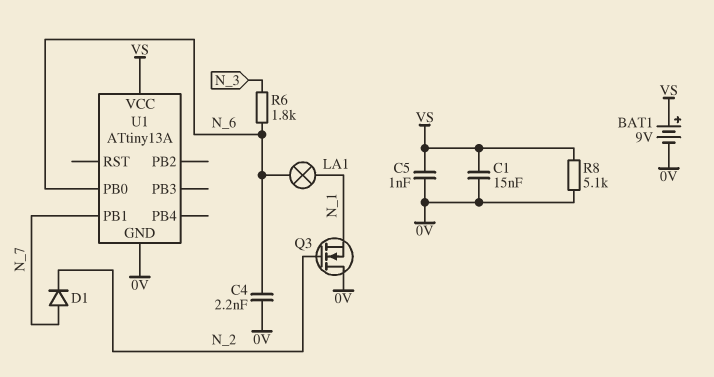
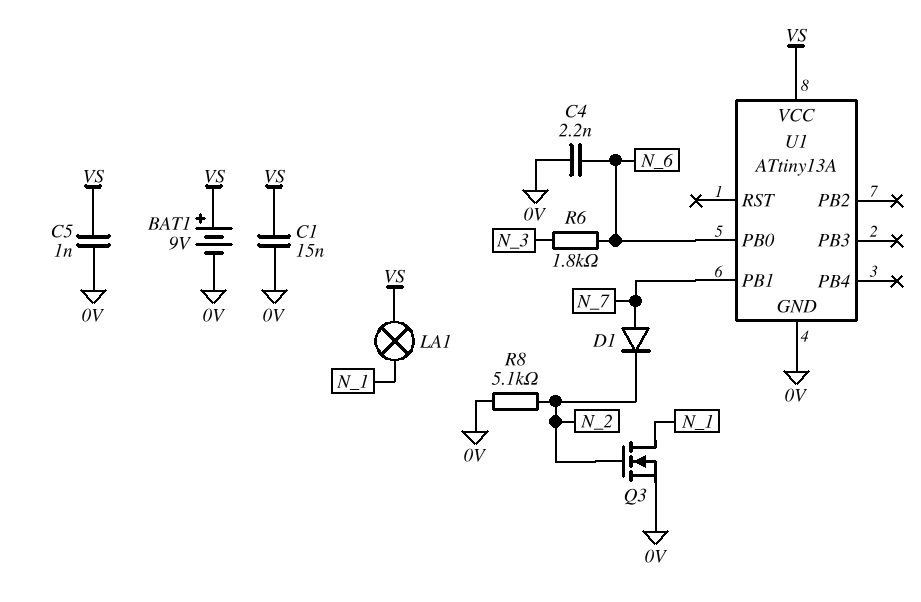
LA1: lamp (N_1, N_6) -> lamp (N_1, VS)
Q3: NMOS (G N_2, D 0V, S N_1) -> NMOS (G N_2, D N_1, S 0V)
R8: 5.1k (0V, VS) -> 5.1k (0V, N_2)

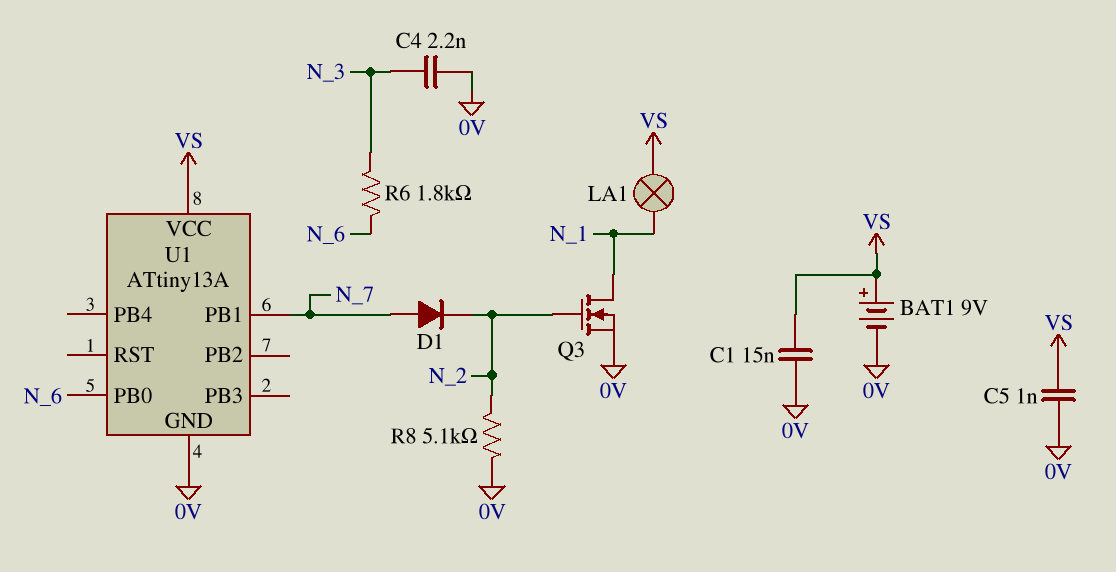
C4: 2.2nF (0V, N_6) -> 2.2nF (0V, N_3)

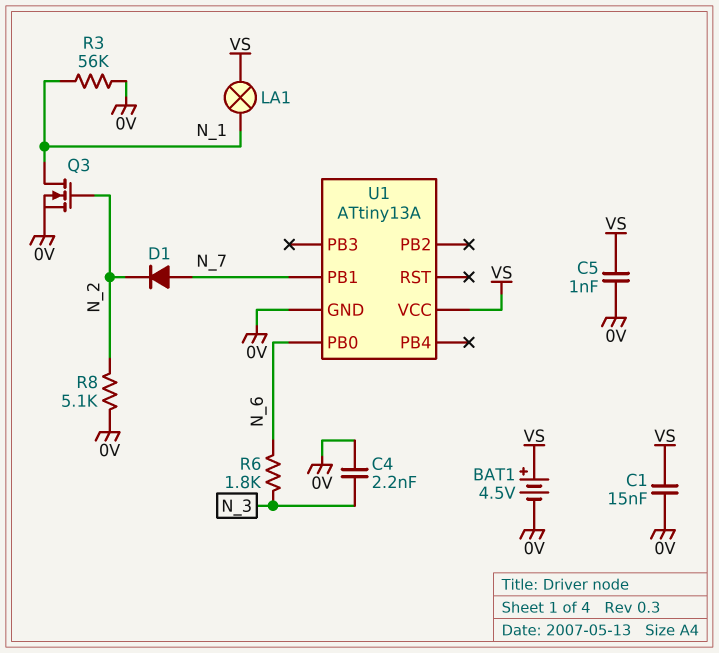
BAT1: 9V (plus VS, minus 0V) -> 4.5V (plus VS, minus 0V)
R3: none -> 56k (0V, N_1)

